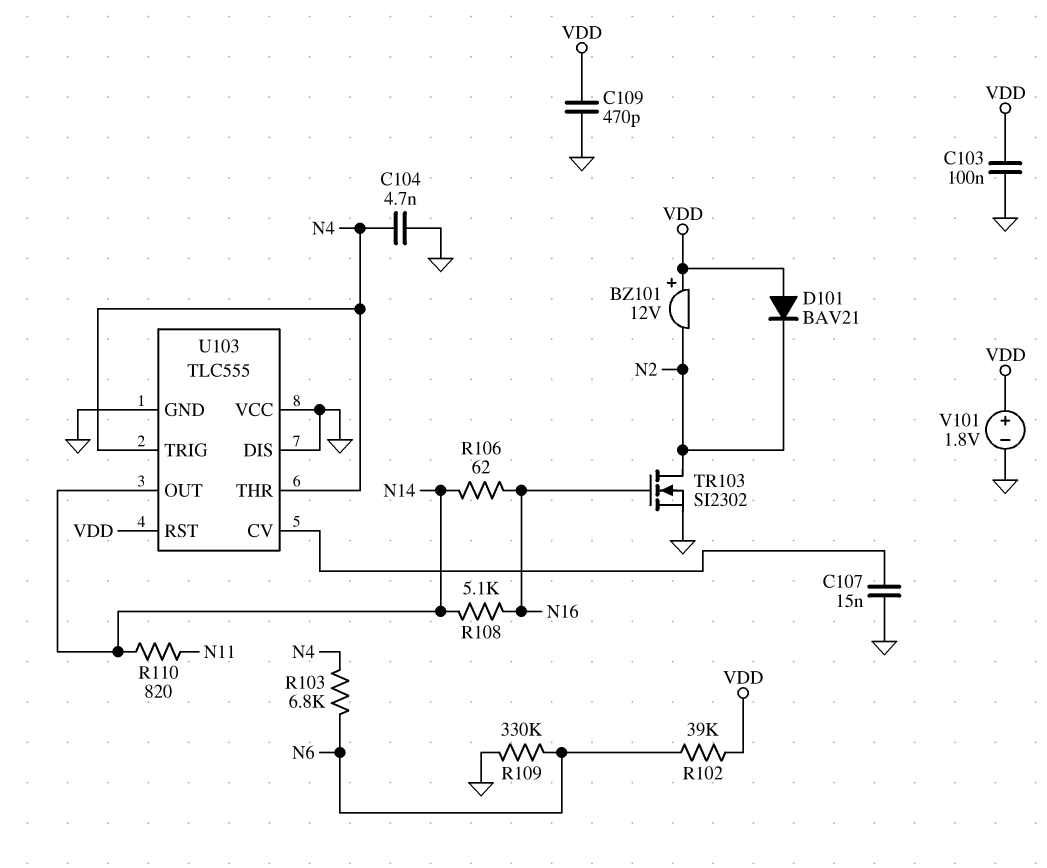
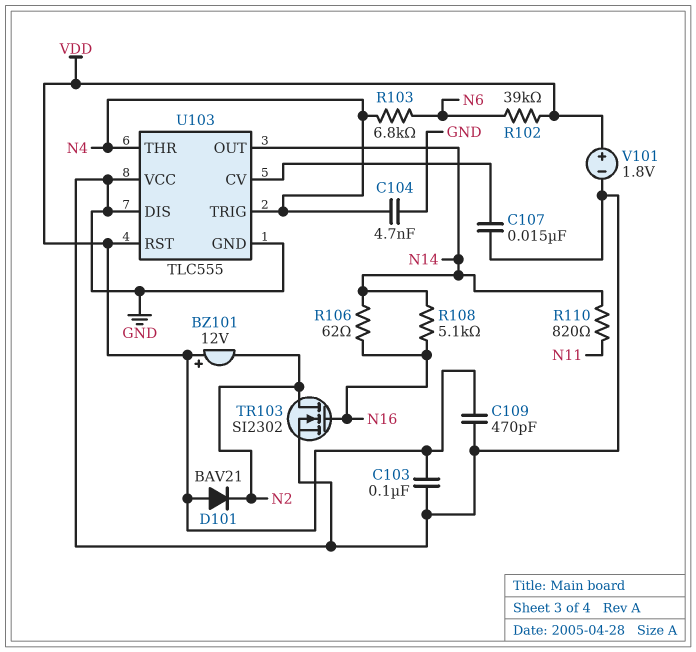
R109: 330k (GND, N6) -> none

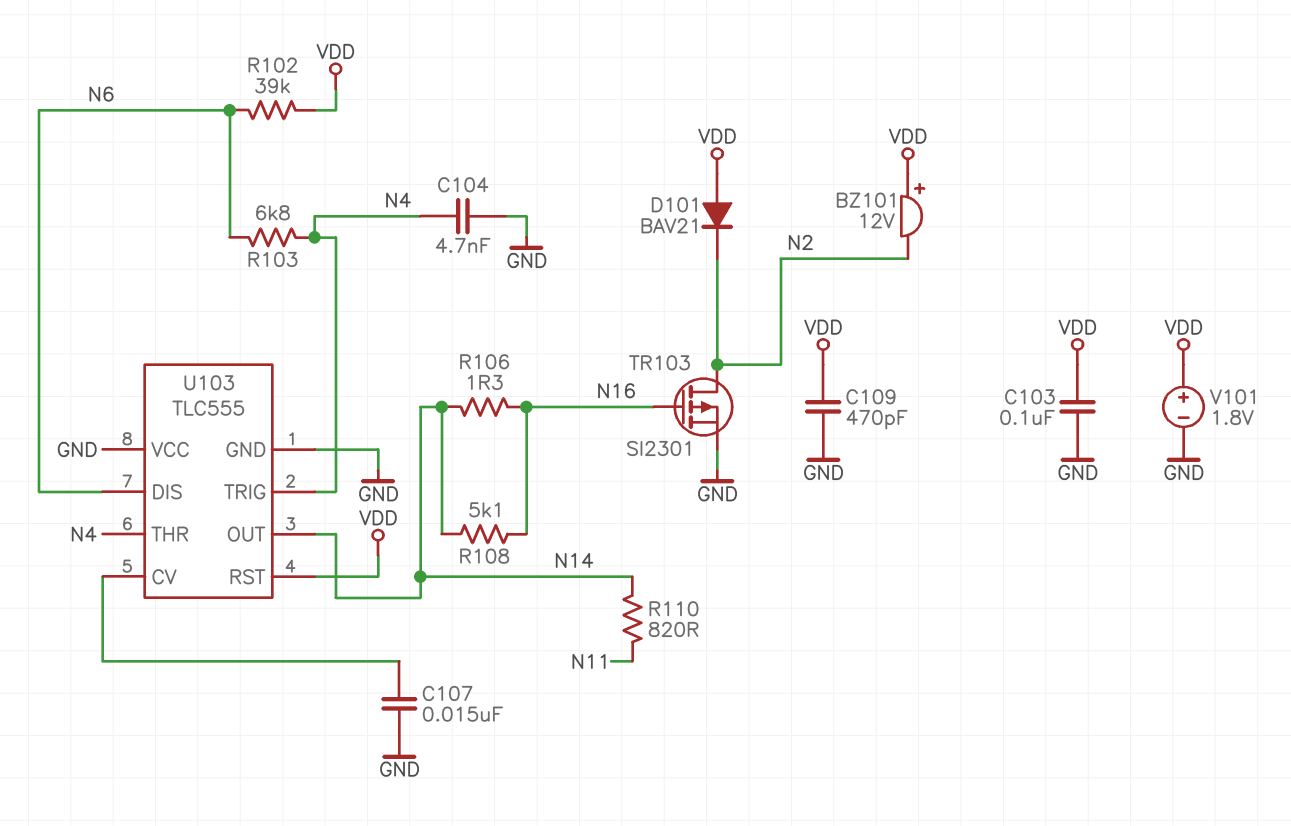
R106: 62 (N14, N16) -> 1.3 (N14, N16)
TR103: NMOS SI2302 (G N16, D N2, S GND) -> PMOS SI2301 (G N16, D N2, S GND)
U103 pin DIS: GND -> N6

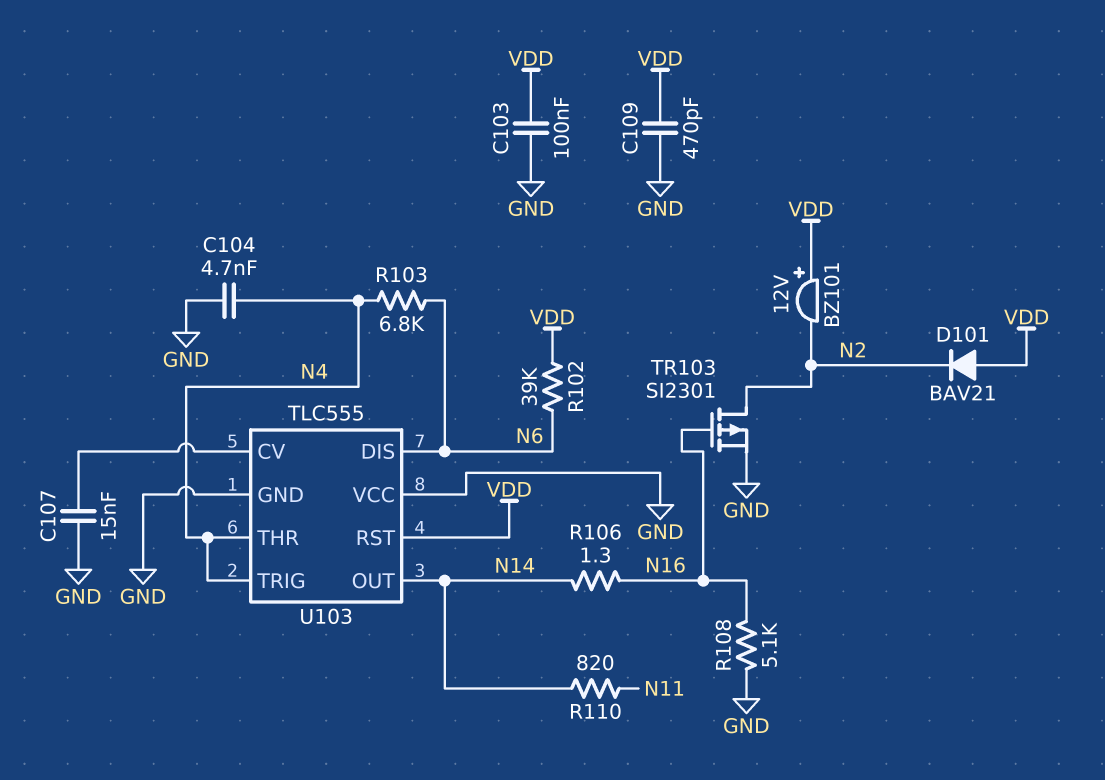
R108: 5.1k (N14, N16) -> 5.1k (GND, N16)
V101: 1.8V (plus VDD, minus GND) -> none

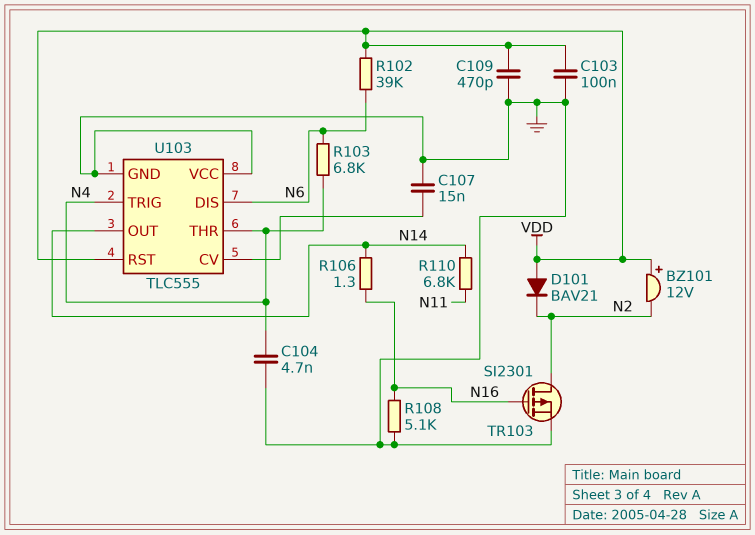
R110: 820 (N11, N14) -> 6.8k (N11, N14)

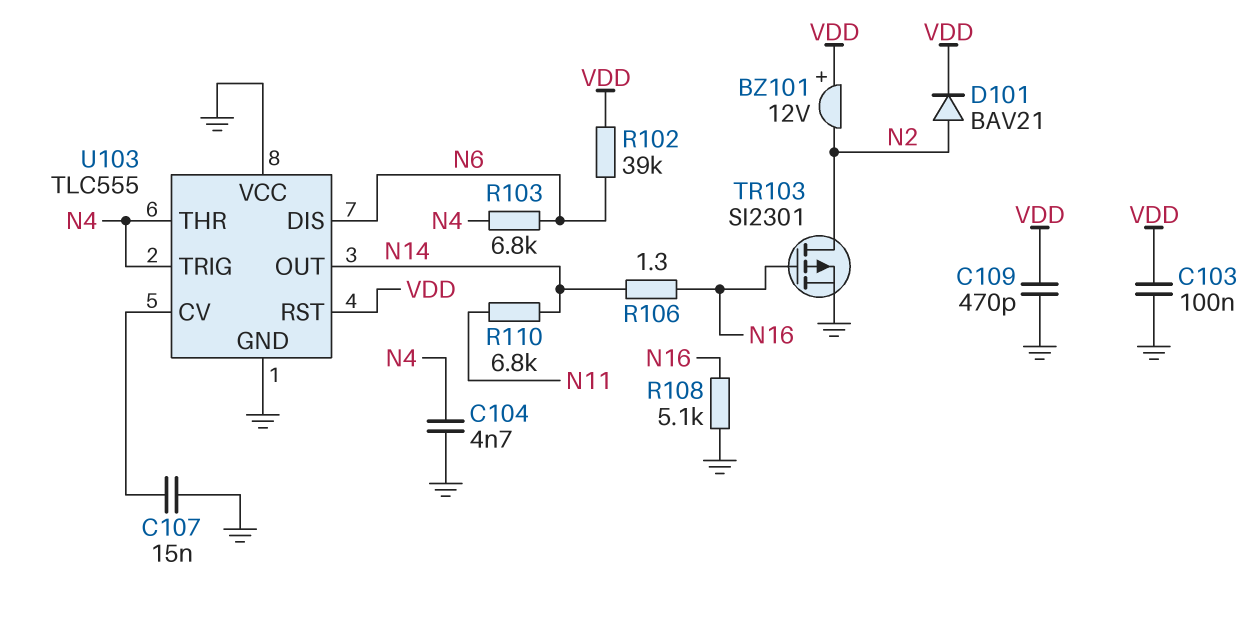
D101: diode BAV21 (A VDD, K N2) -> diode BAV21 (A N2, K VDD)

